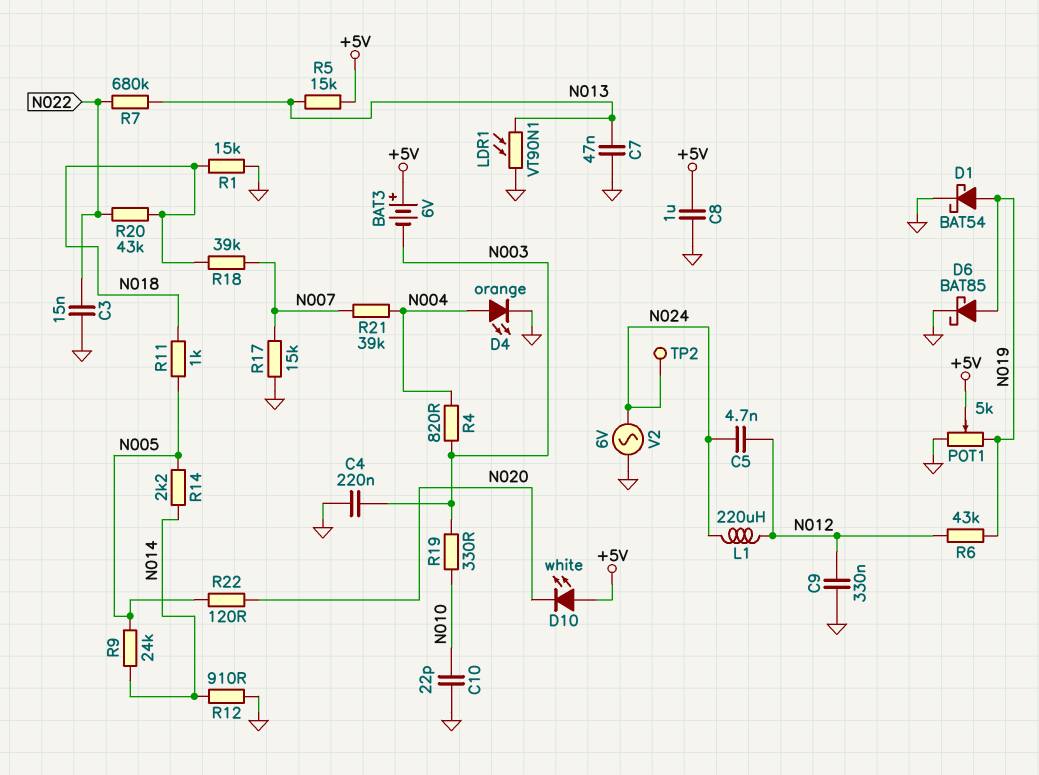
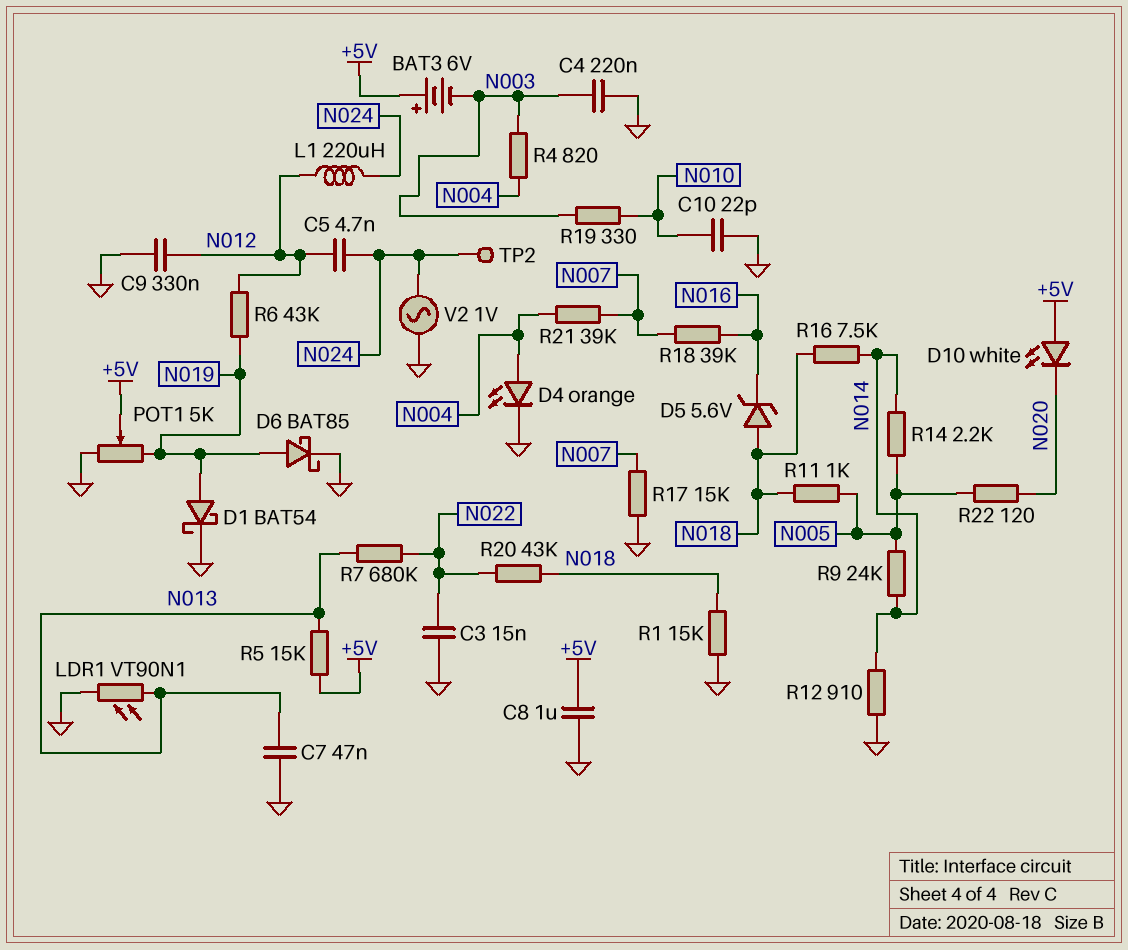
D5: none -> zener 5.6V (A N018, K N016)
R16: none -> 7.5k (N014, N018)
R18: 39k (N007, N018) -> 39k (N007, N016)
V2: AC 6V (GND, N024) -> AC 1V (GND, N024)

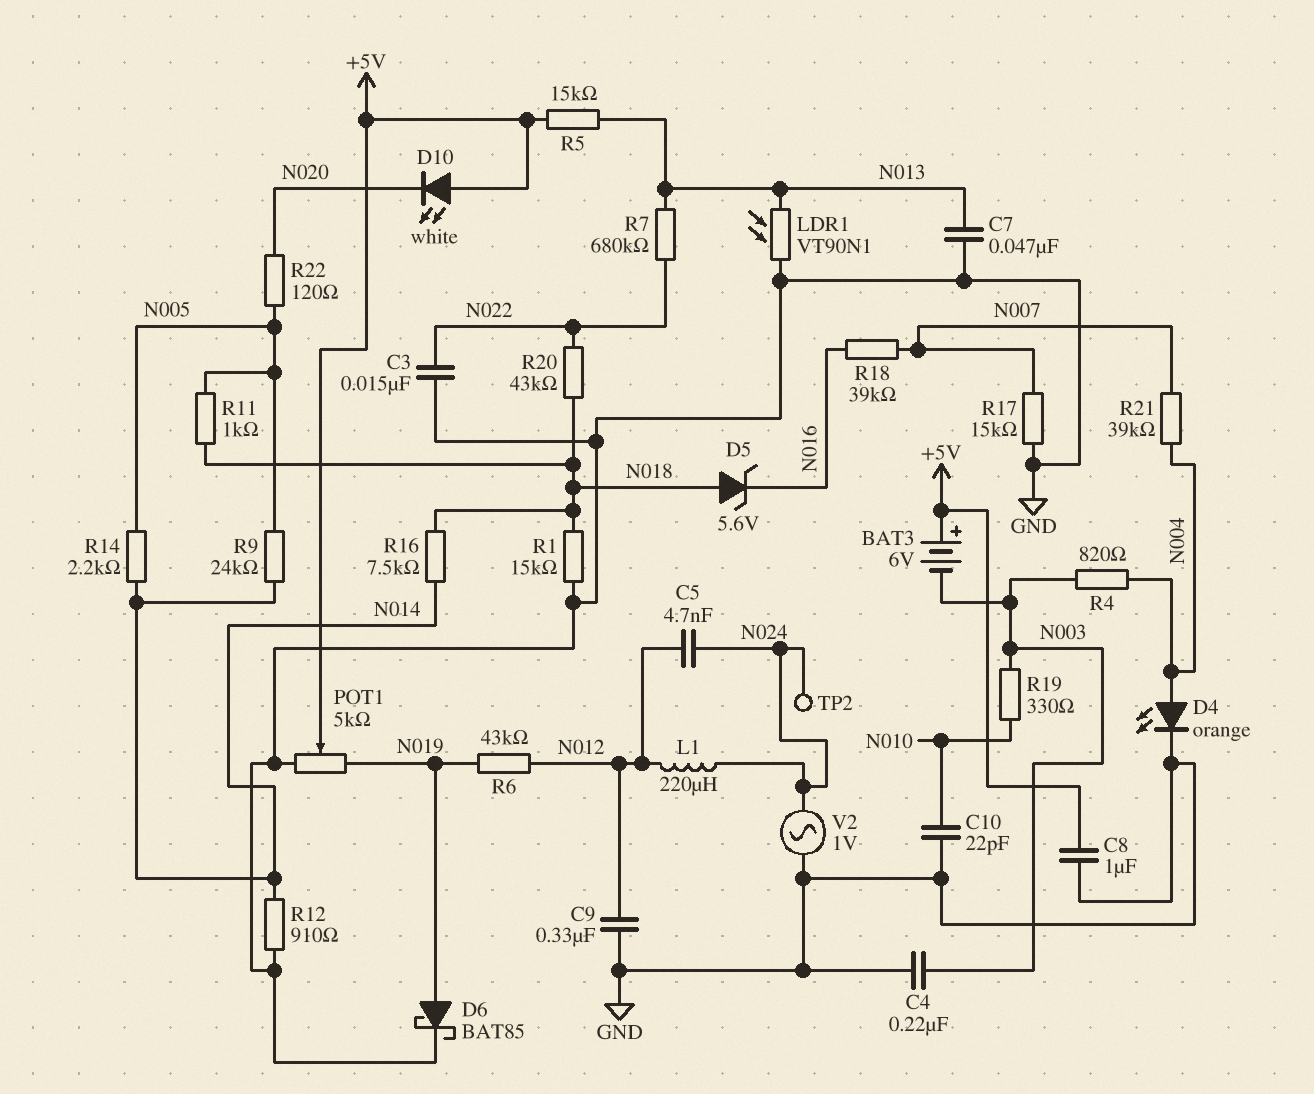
D1: schottky BAT54 (A N019, K GND) -> none

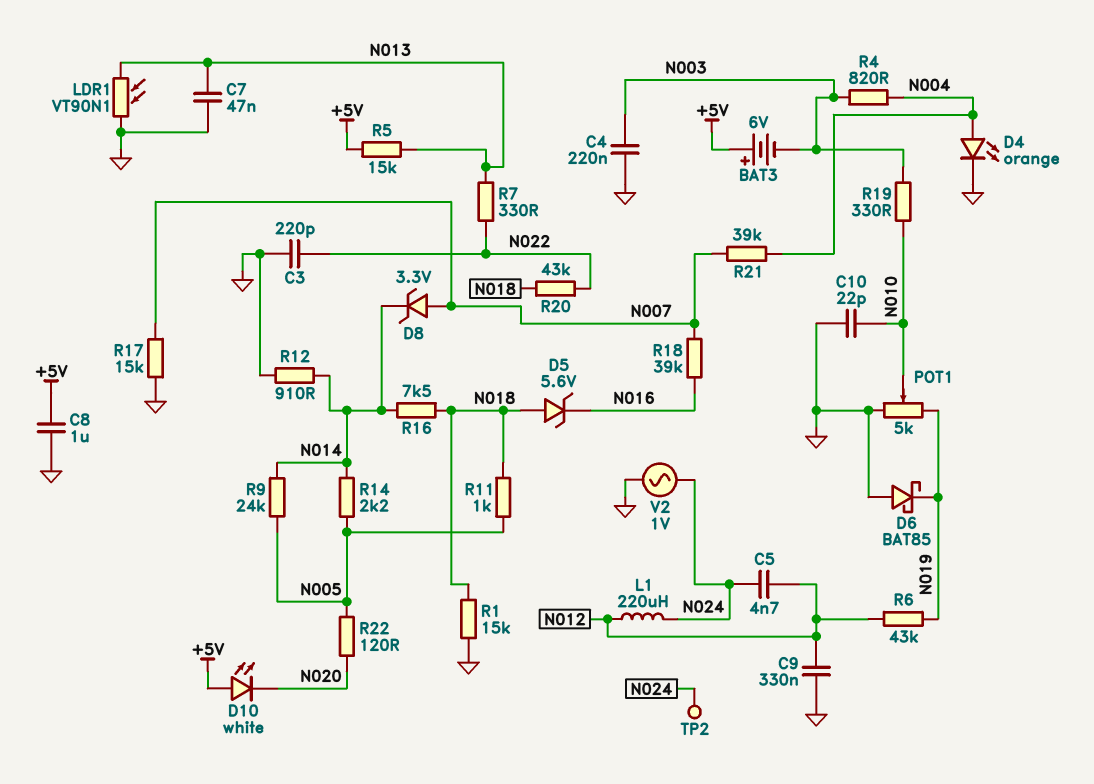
C3: 15nF (GND, N022) -> 220pF (GND, N022)
D6: schottky BAT85 (A N019, K GND) -> schottky BAT85 (A GND, K N019)
D8: none -> zener 3.3V (A N007, K N014)
POT1: 5k (GND, N019, wiper +5V) -> 5k (GND, N019, wiper N010)
R7: 680k (N013, N022) -> 330 (N013, N022)

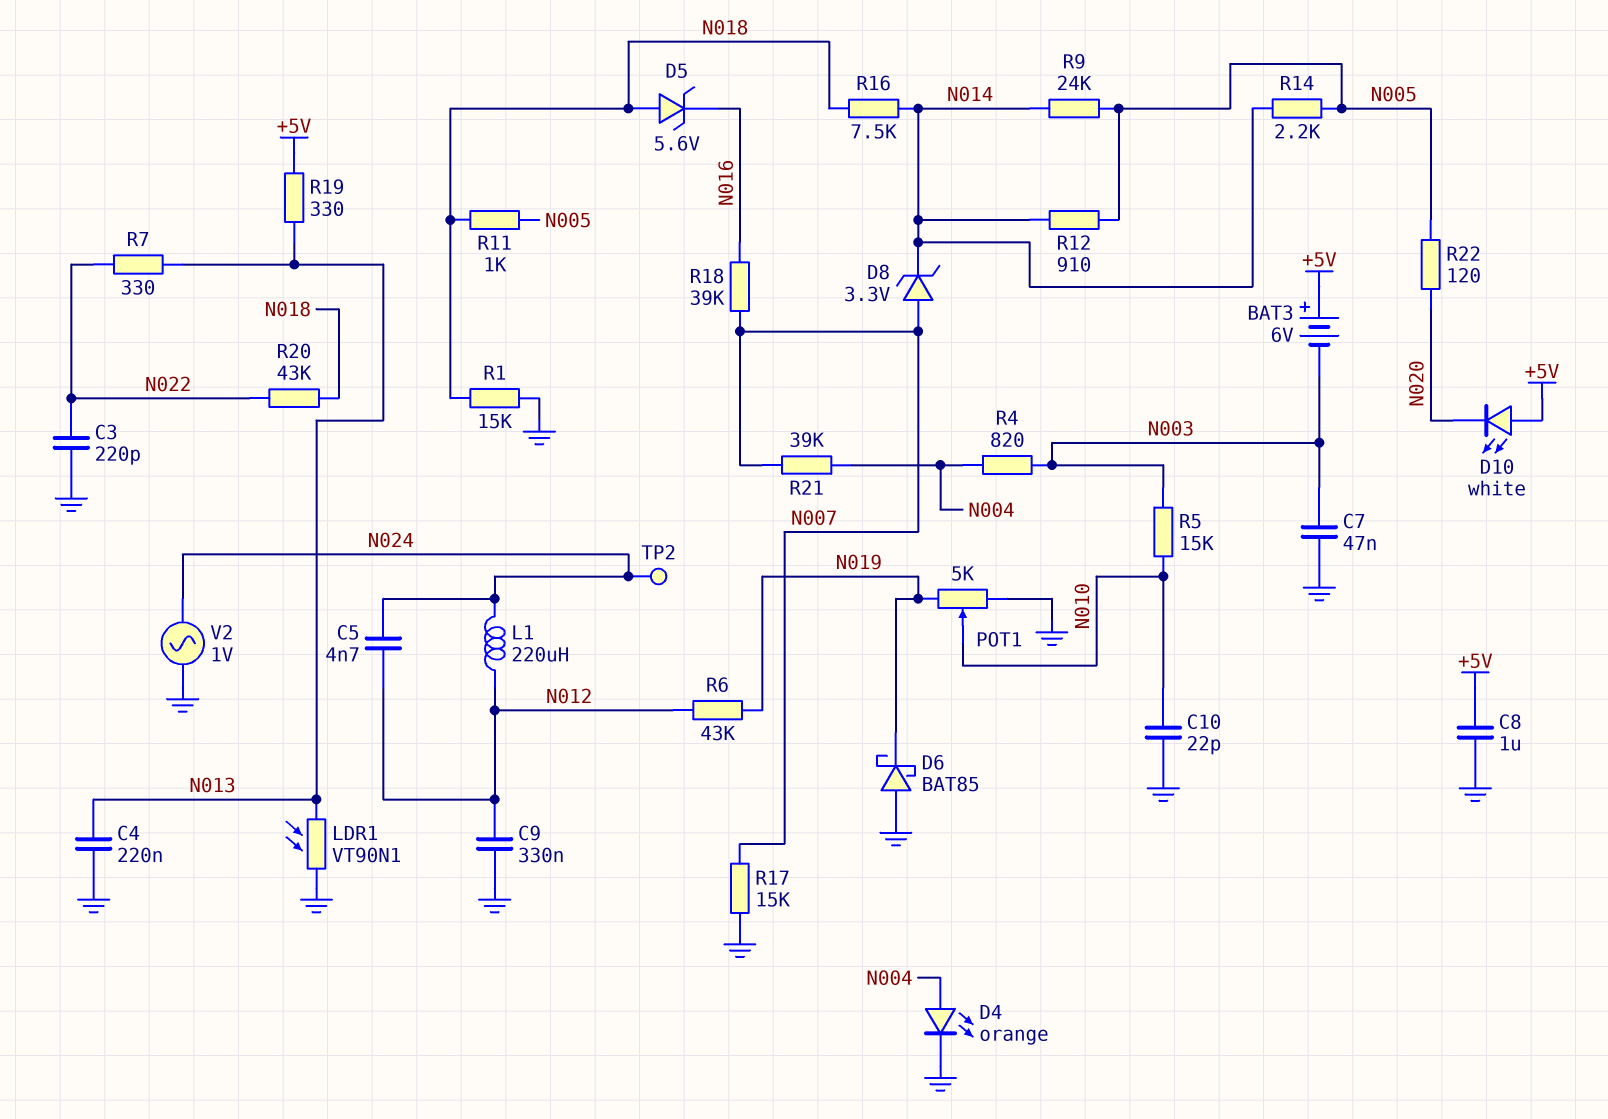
C4: 220nF (GND, N003) -> 220nF (GND, N013)
C7: 47nF (GND, N013) -> 47nF (GND, N003)
R5: 15k (+5V, N013) -> 15k (N003, N010)
R12: 910 (GND, N014) -> 910 (N005, N014)
R19: 330 (N003, N010) -> 330 (+5V, N013)

